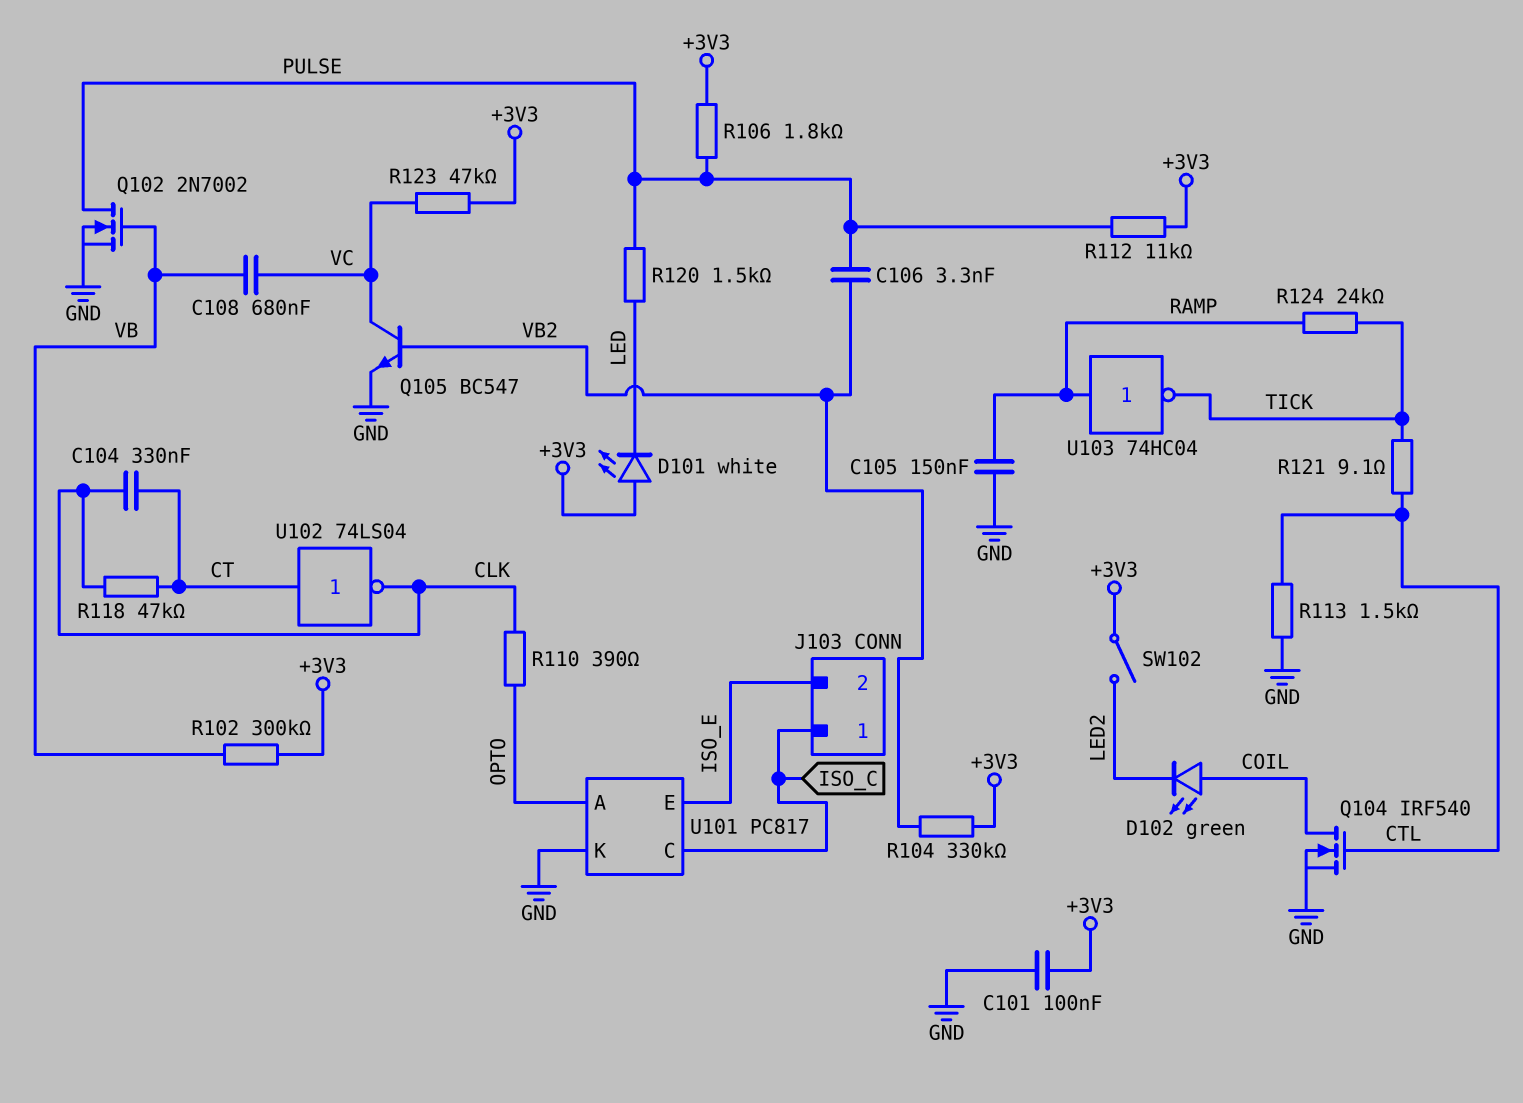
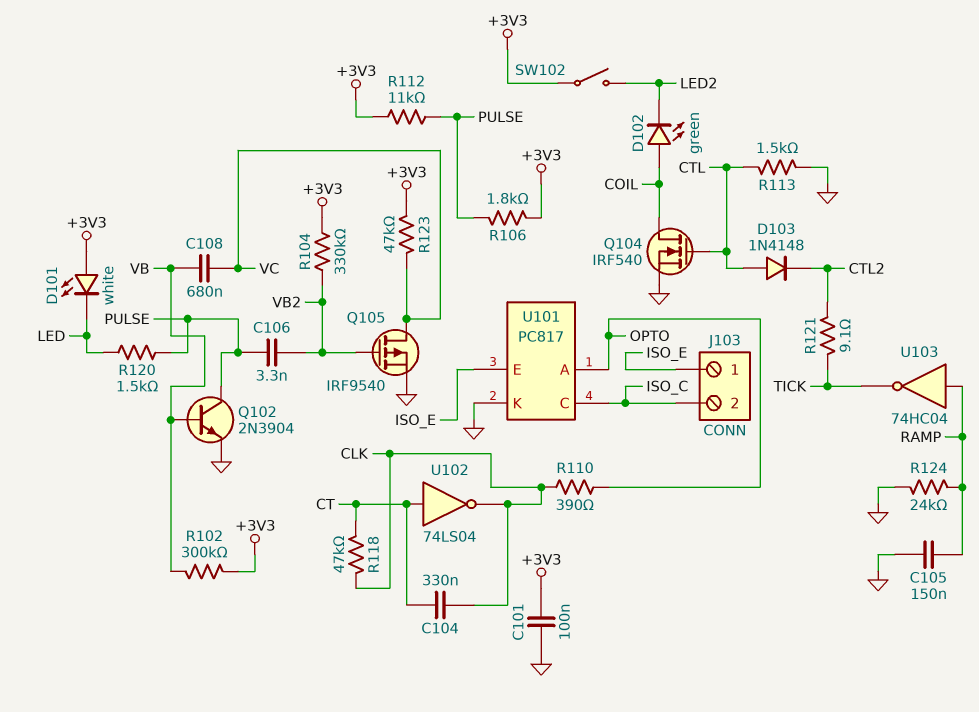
D103: none -> diode 1N4148 (A CTL, K CTL2)
J103 pin 1: ISO_C -> ISO_E
J103 pin 2: ISO_E -> ISO_C
Q102: NMOS 2N7002 (G VB, D PULSE, S GND) -> NPN 2N3904 (B VB, C PULSE, E GND)
Q105: NPN BC547 (B VB2, C VC, E GND) -> PMOS IRF9540 (G VB2, D VC, S GND)
R121: 9.1 (CTL, TICK) -> 9.1 (CTL2, TICK)
R124: 24k (RAMP, TICK) -> 24k (GND, RAMP)

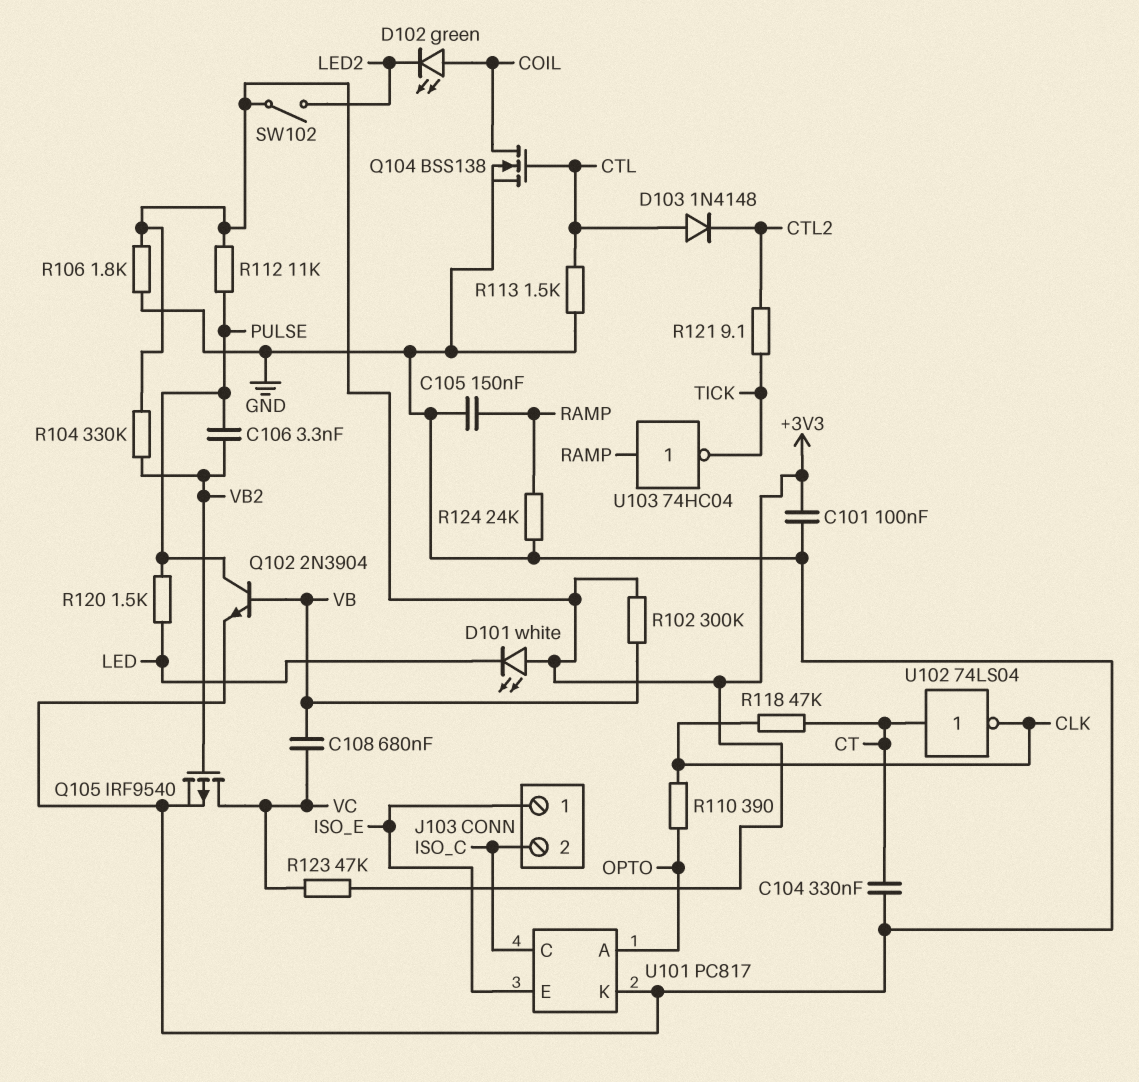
C104: 330nF (CLK, CT) -> 330nF (CT, GND)
Q104: NMOS IRF540 (G CTL, D COIL, S GND) -> NMOS BSS138 (G CTL, D COIL, S GND)
R106: 1.8k (+3V3, PULSE) -> 1.8k (+3V3, GND)

